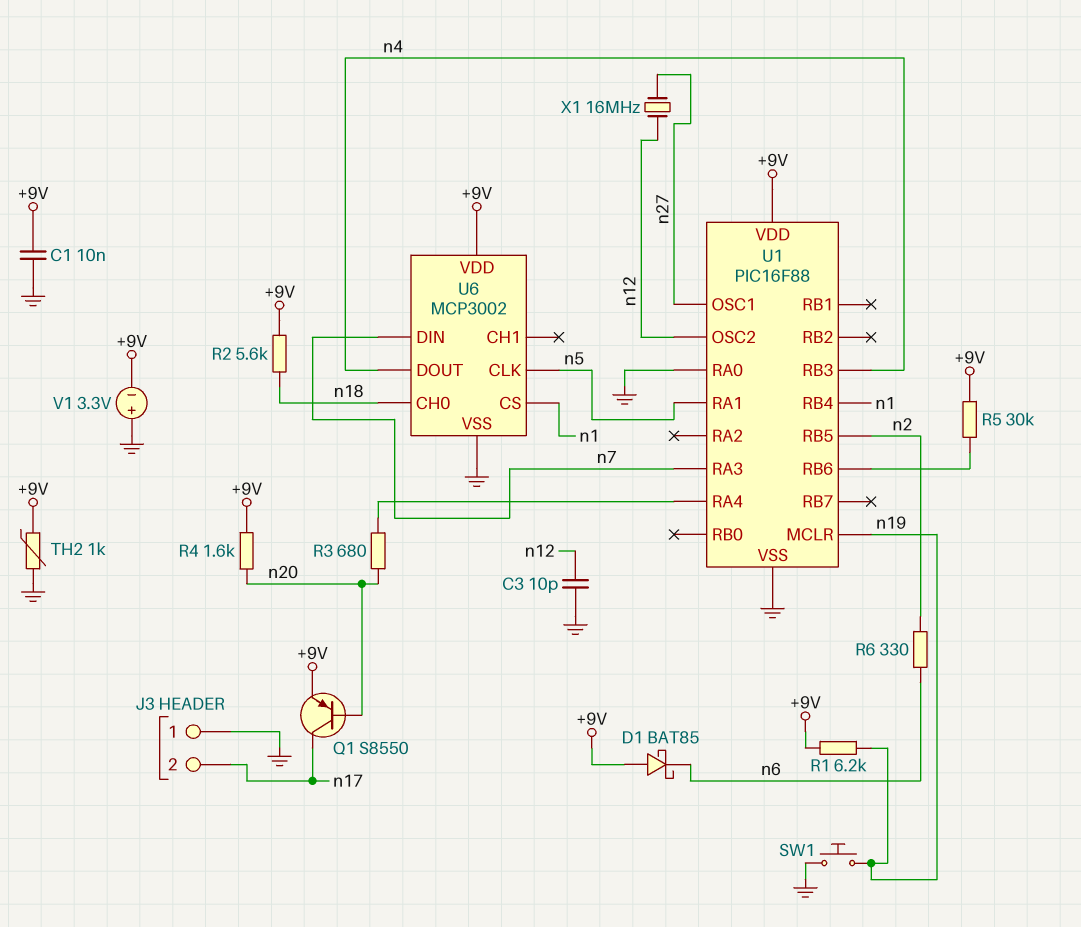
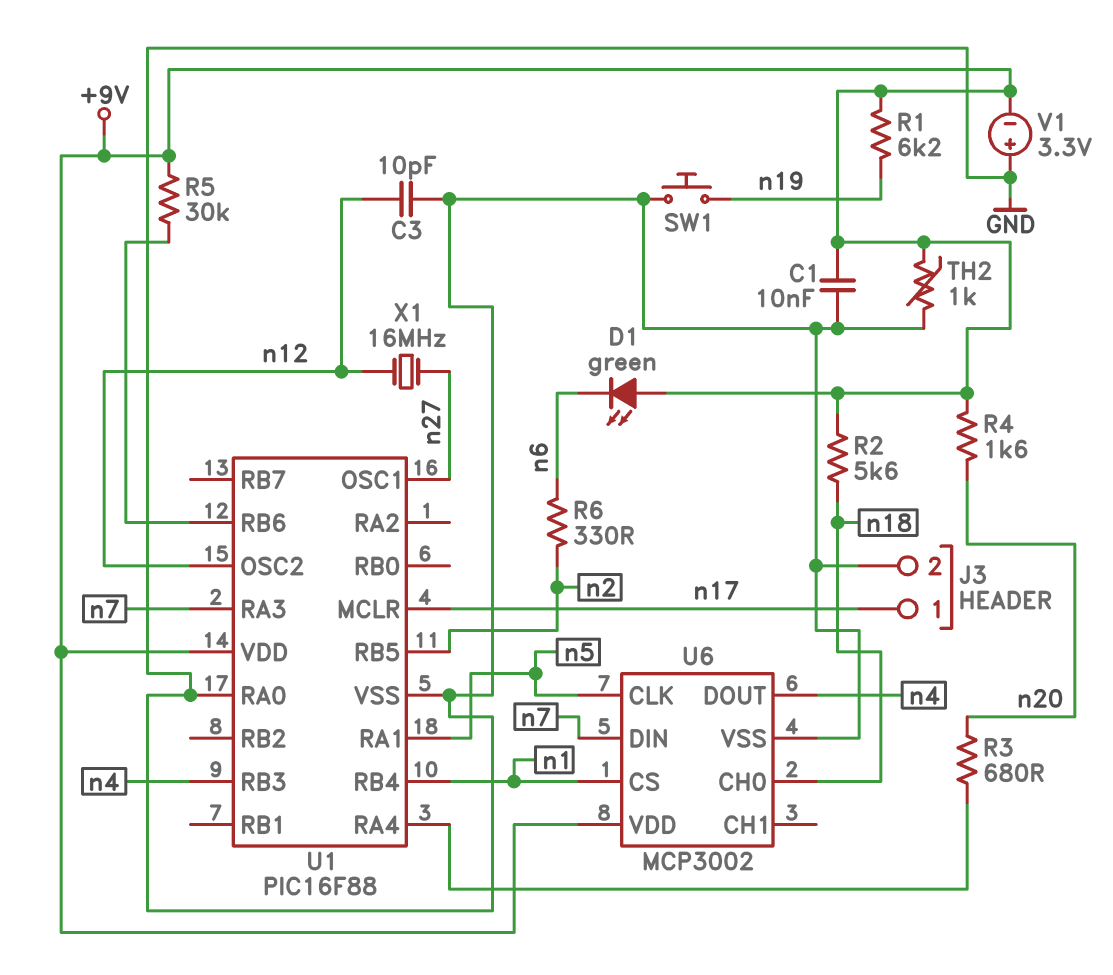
D1: schottky BAT85 (A +9V, K n6) -> LED green (A +9V, K n6)
J3 pin 1: GND -> n17
J3 pin 2: n17 -> GND
Q1: PNP S8550 (B n20, C n17, E +9V) -> none
U1 pin MCLR: n19 -> n17

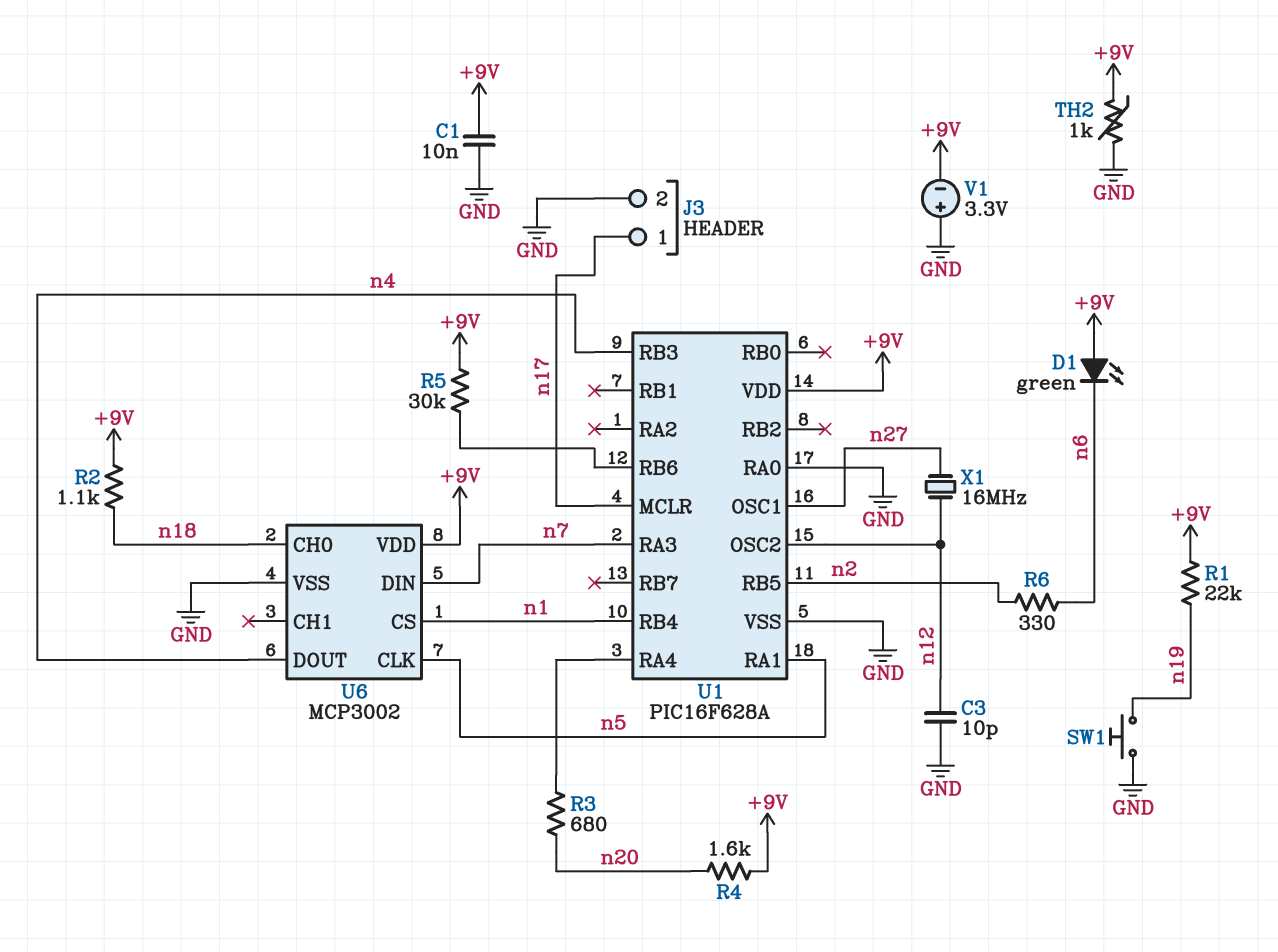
R1: 6.2k (+9V, n19) -> 22k (+9V, n19)
R2: 5.6k (+9V, n18) -> 1.1k (+9V, n18)
U1: PIC16F88 -> PIC16F628A

